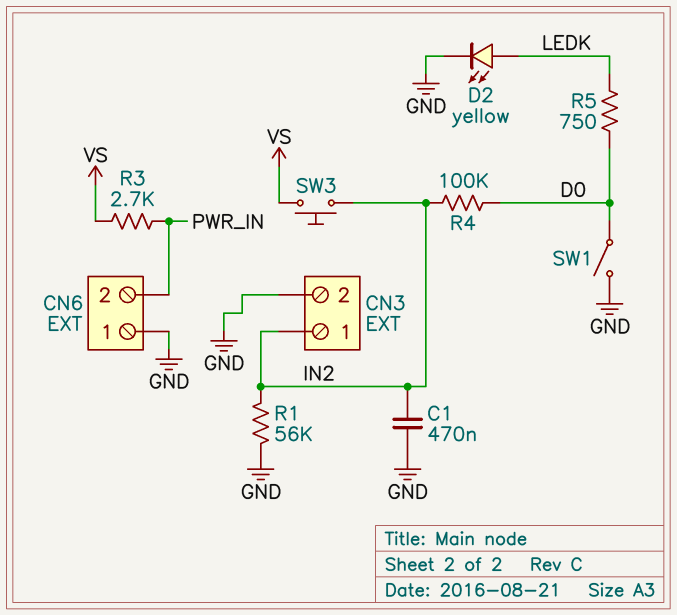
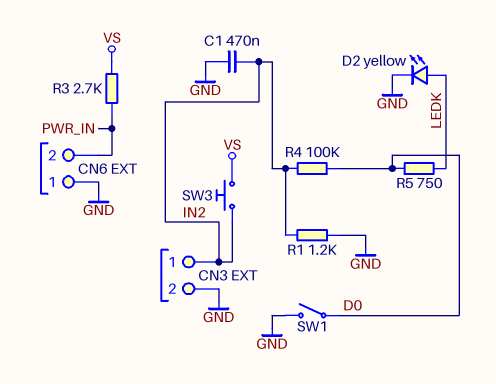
R1: 56k (GND, IN2) -> 1.2k (GND, IN2)

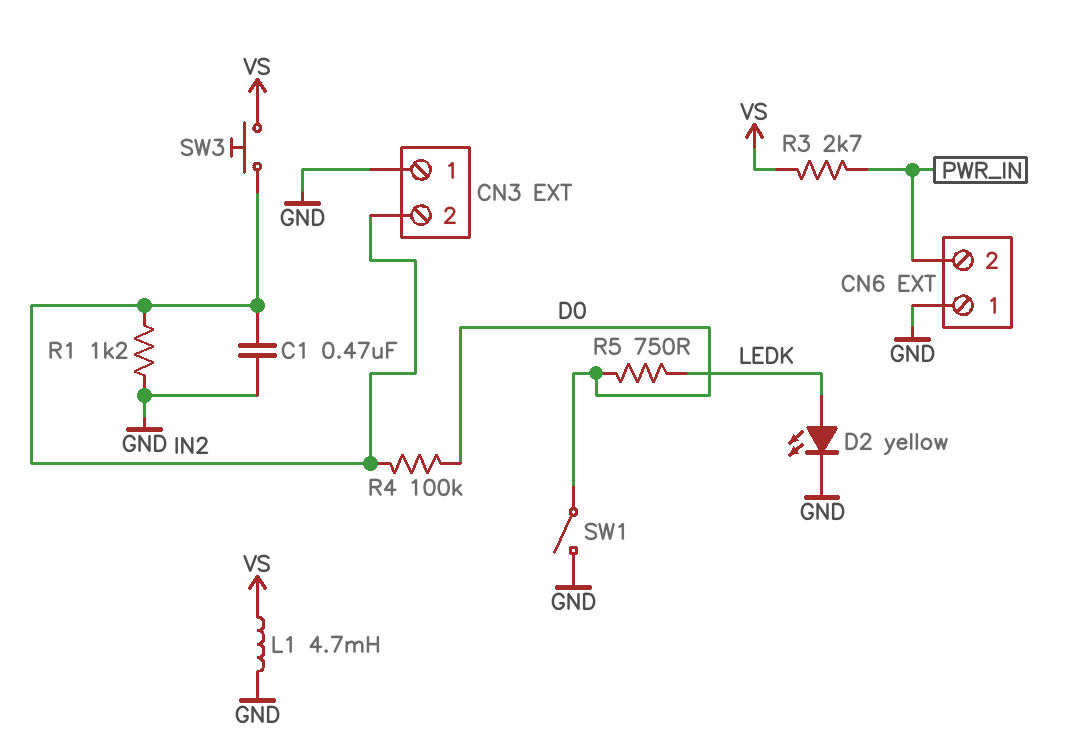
CN3 pin 1: IN2 -> GND
CN3 pin 2: GND -> IN2
L1: none -> 4.7mH (GND, VS)

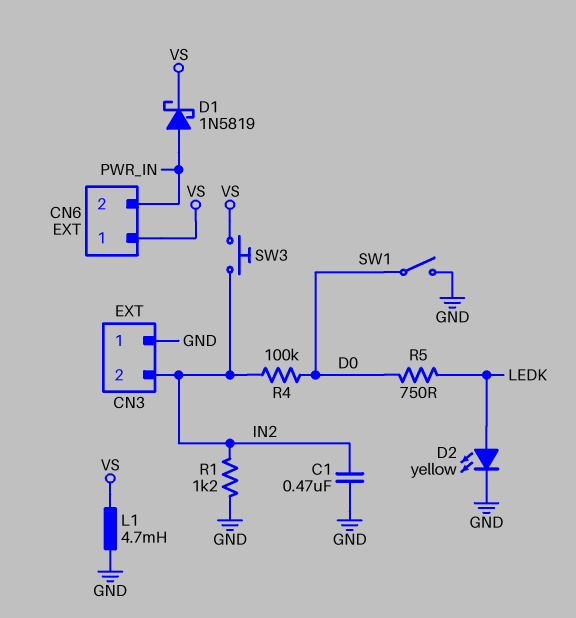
CN6 pin 1: GND -> VS
D1: none -> schottky 1N5819 (A PWR_IN, K VS)
R3: 2.7k (PWR_IN, VS) -> none

